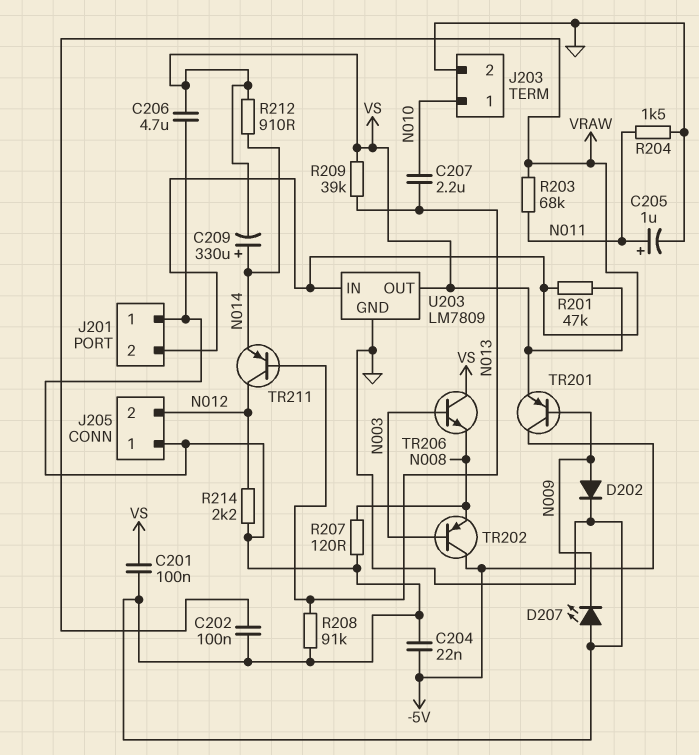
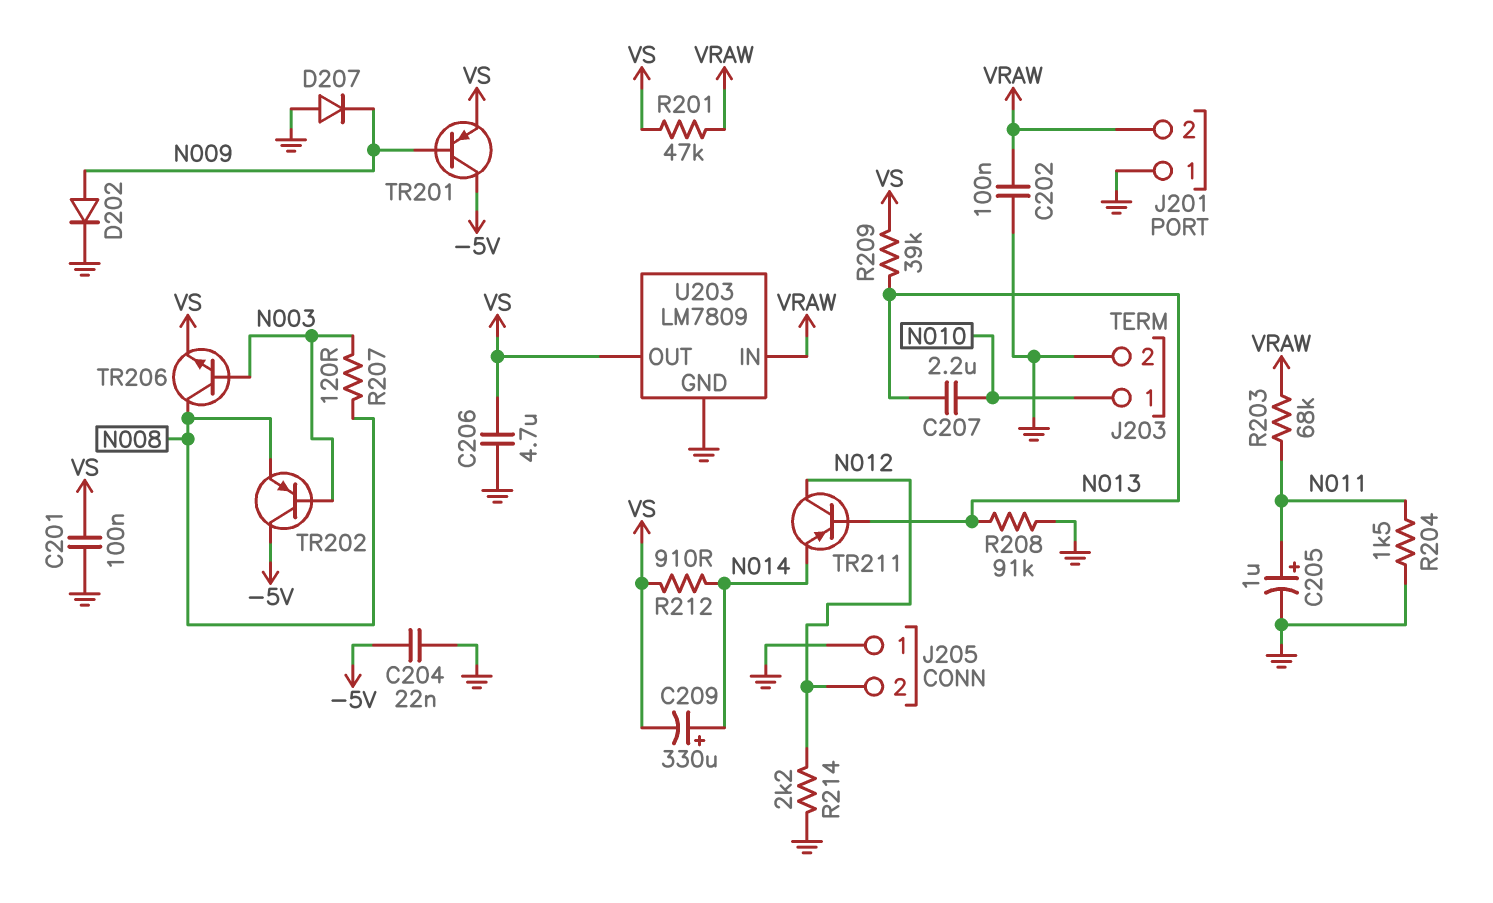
D207: LED (A GND, K N009) -> diode (A GND, K N009)
R207: 120 (GND, N008) -> 120 (N003, N008)
TR206: NPN (B N003, C VS, E N008) -> NPN (B N003, C N008, E VS)

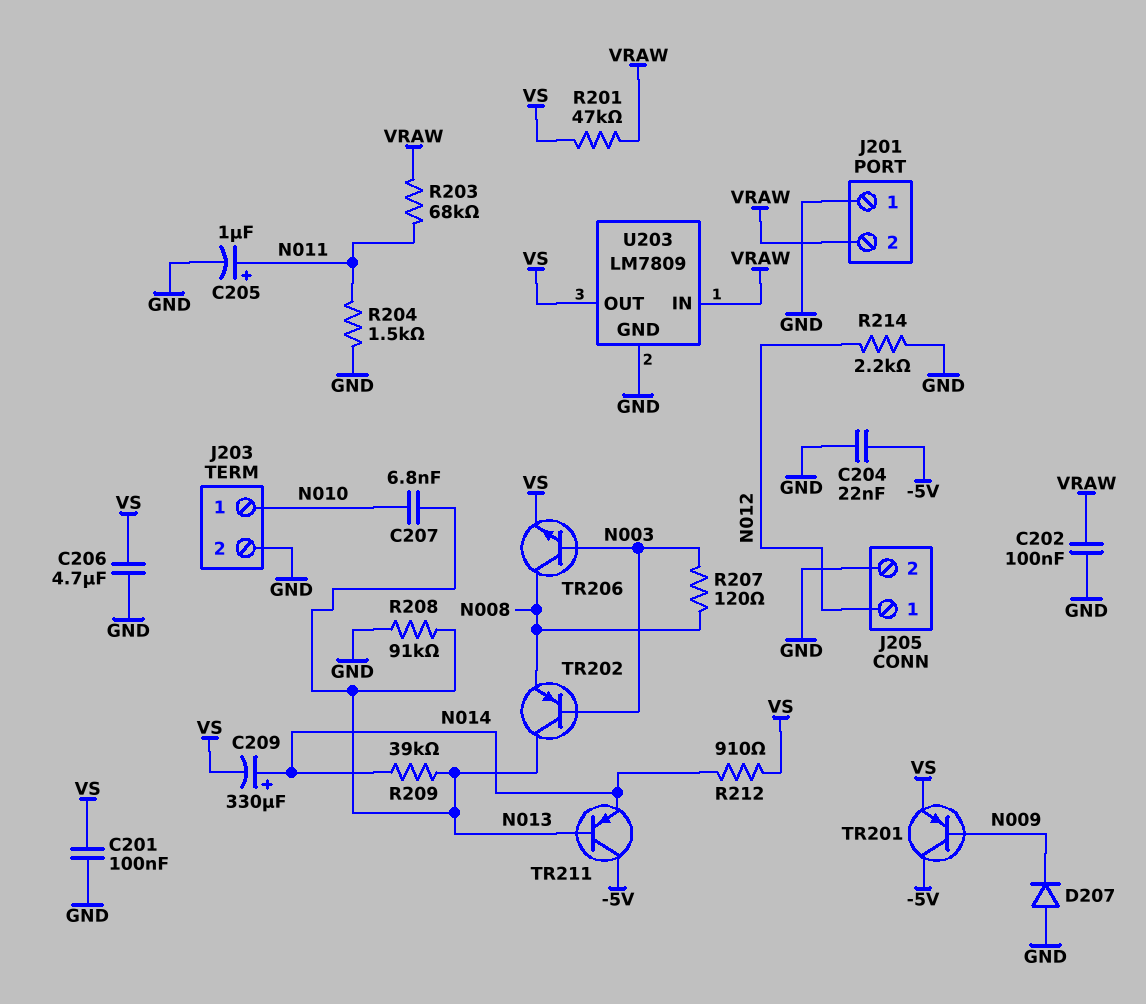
C207: 2.2uF (N010, N013) -> 6.8nF (N010, N013)
D202: diode (A N009, K GND) -> none
J205 pin 1: GND -> N012
J205 pin 2: N012 -> GND
R209: 39k (N013, VS) -> 39k (N013, N014)
TR202: PNP (B N003, C -5V, E N008) -> PNP (B N003, C N013, E N008)
TR211: PNP (B N013, C N012, E N014) -> PNP (B N013, C -5V, E N014)

